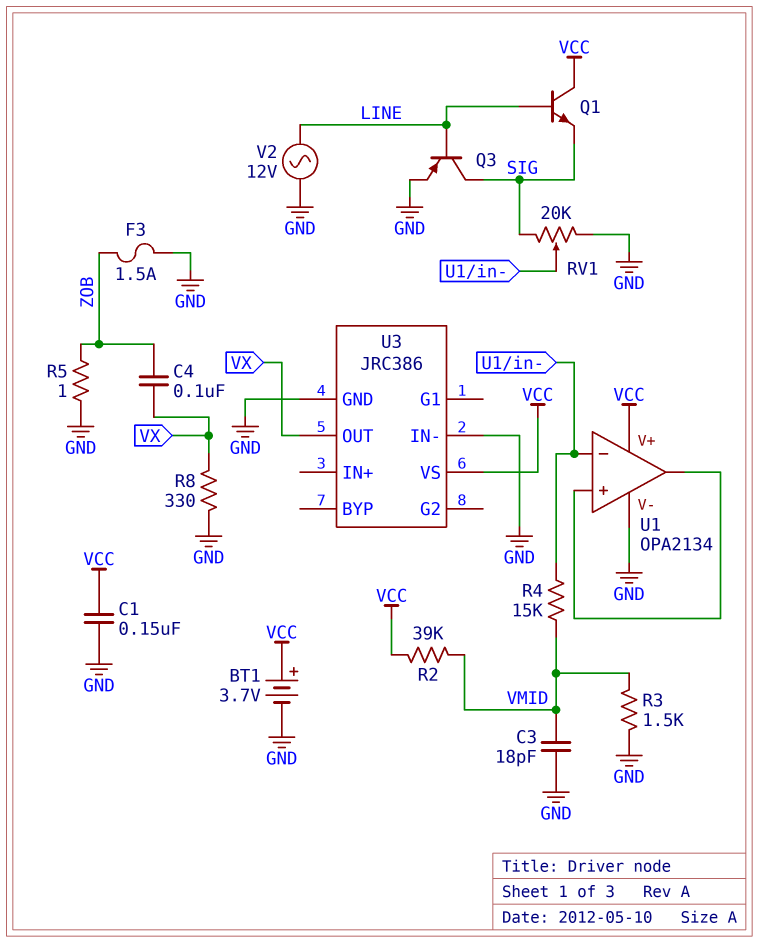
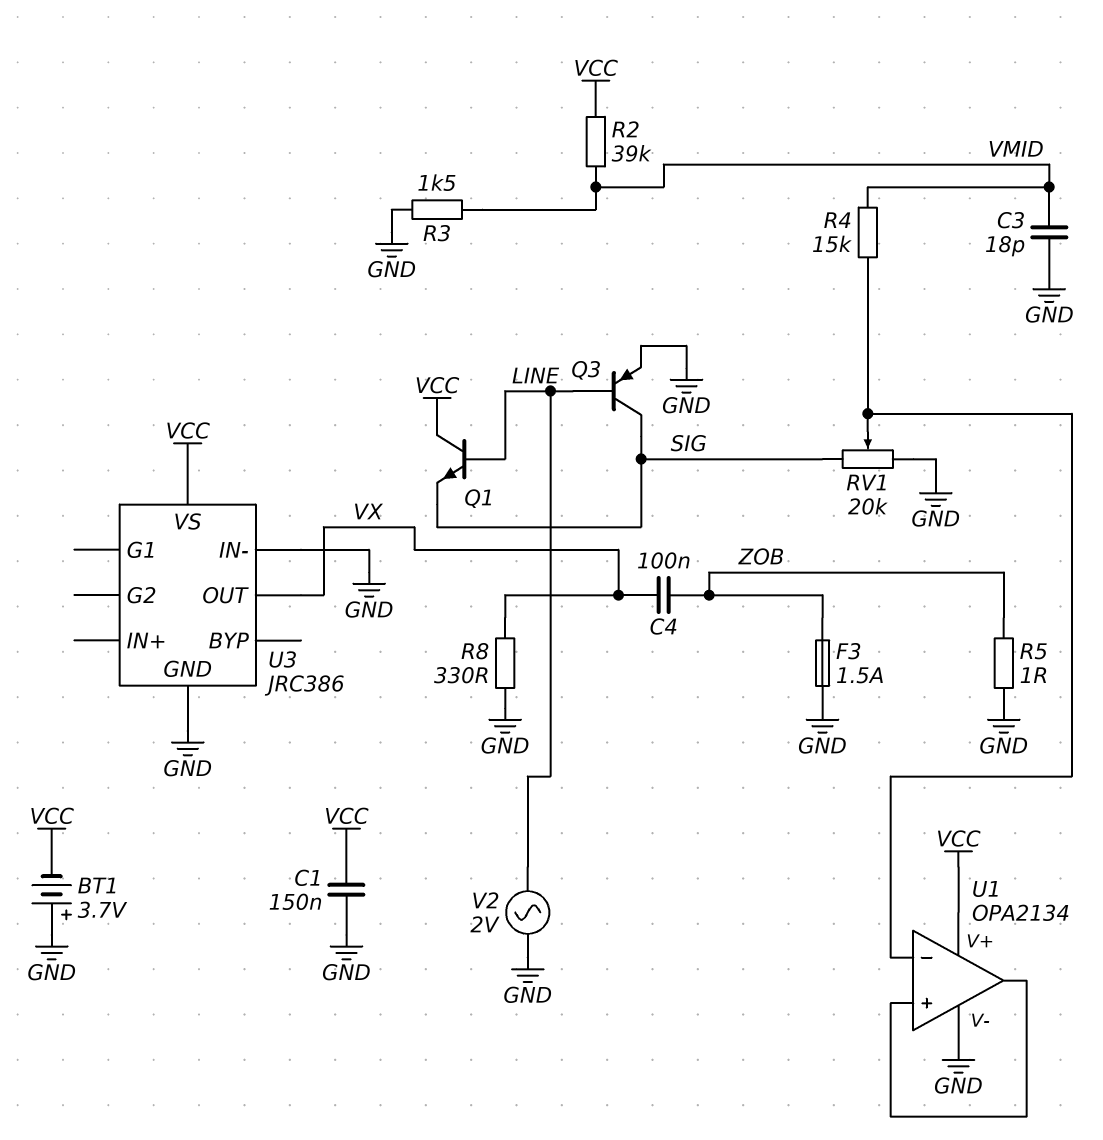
BT1: 3.7V (plus VCC, minus GND) -> 3.7V (plus GND, minus VCC)
V2: AC 12V (GND, LINE) -> AC 2V (GND, LINE)

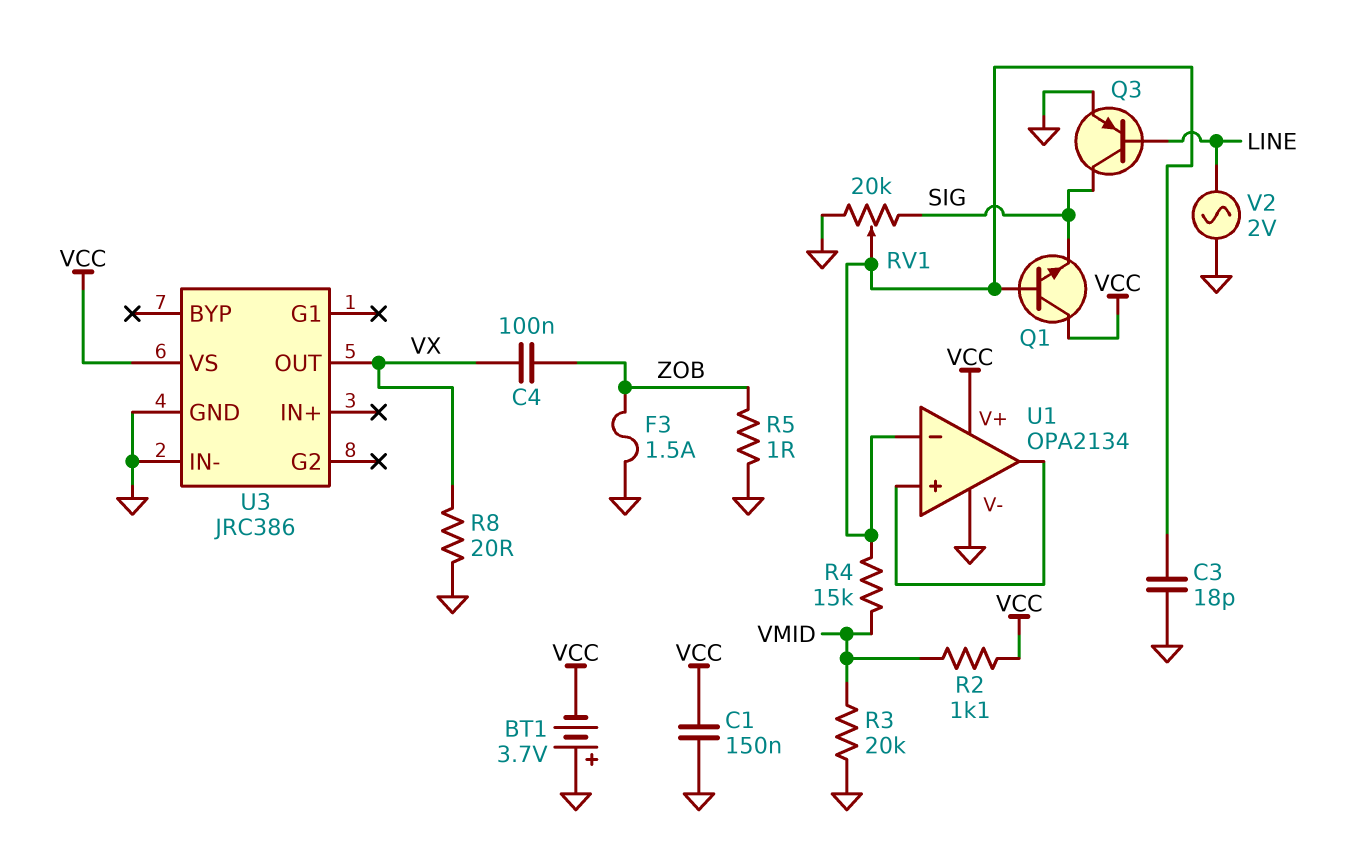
C3: 18pF (GND, VMID) -> 18pF (GND, U1/in-)
Q1: NPN (B LINE, C VCC, E SIG) -> NPN (B U1/in-, C VCC, E SIG)
R2: 39k (VCC, VMID) -> 1.1k (VCC, VMID)
R3: 1.5k (GND, VMID) -> 20k (GND, VMID)
R8: 330 (GND, VX) -> 20 (GND, VX)

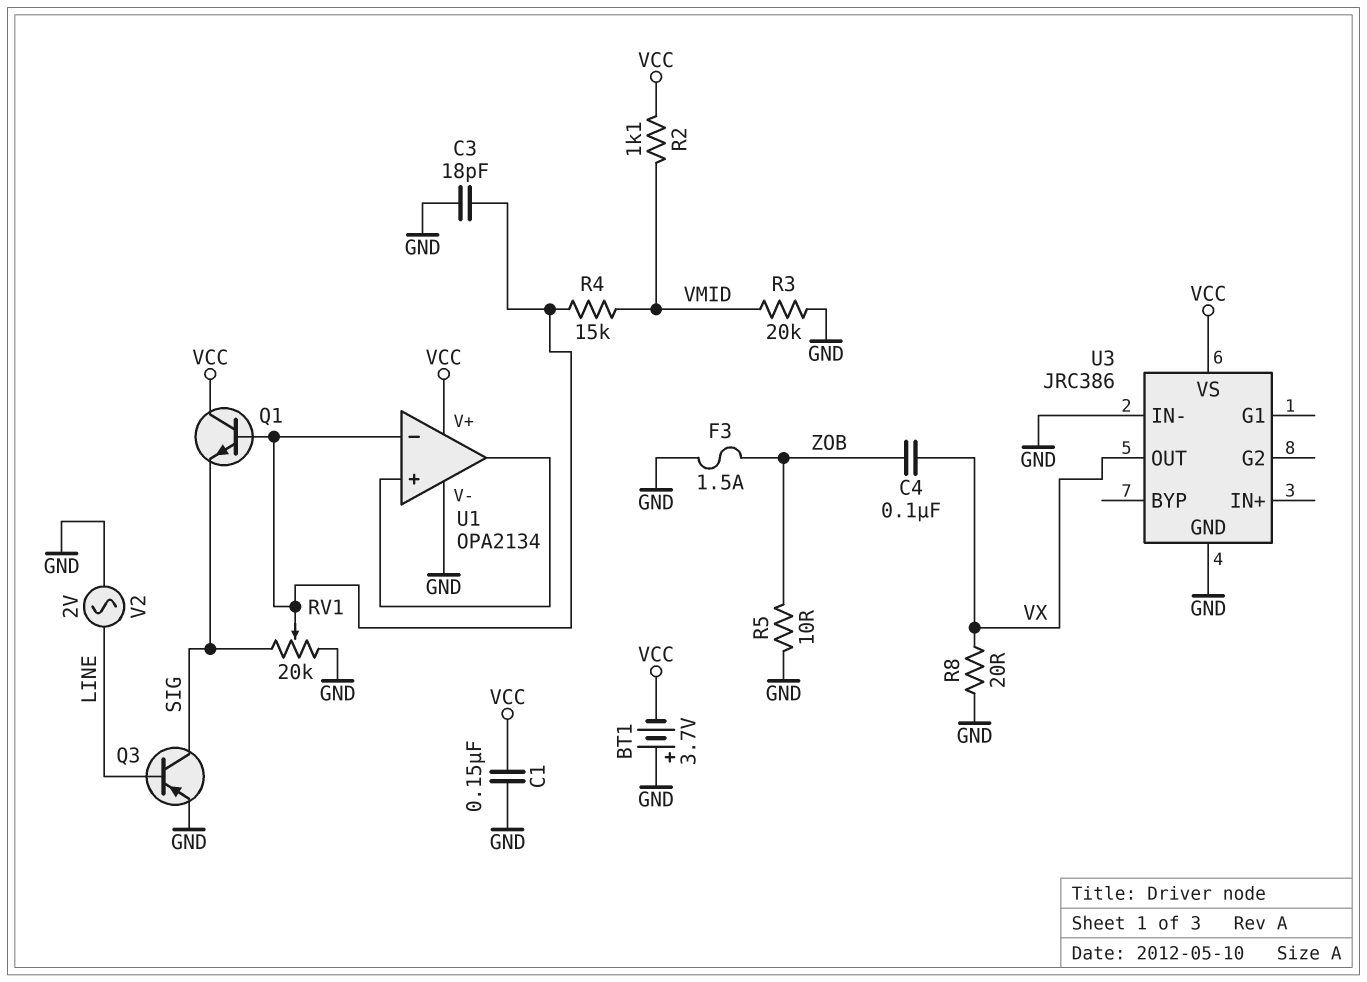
R5: 1 (GND, ZOB) -> 10 (GND, ZOB)

